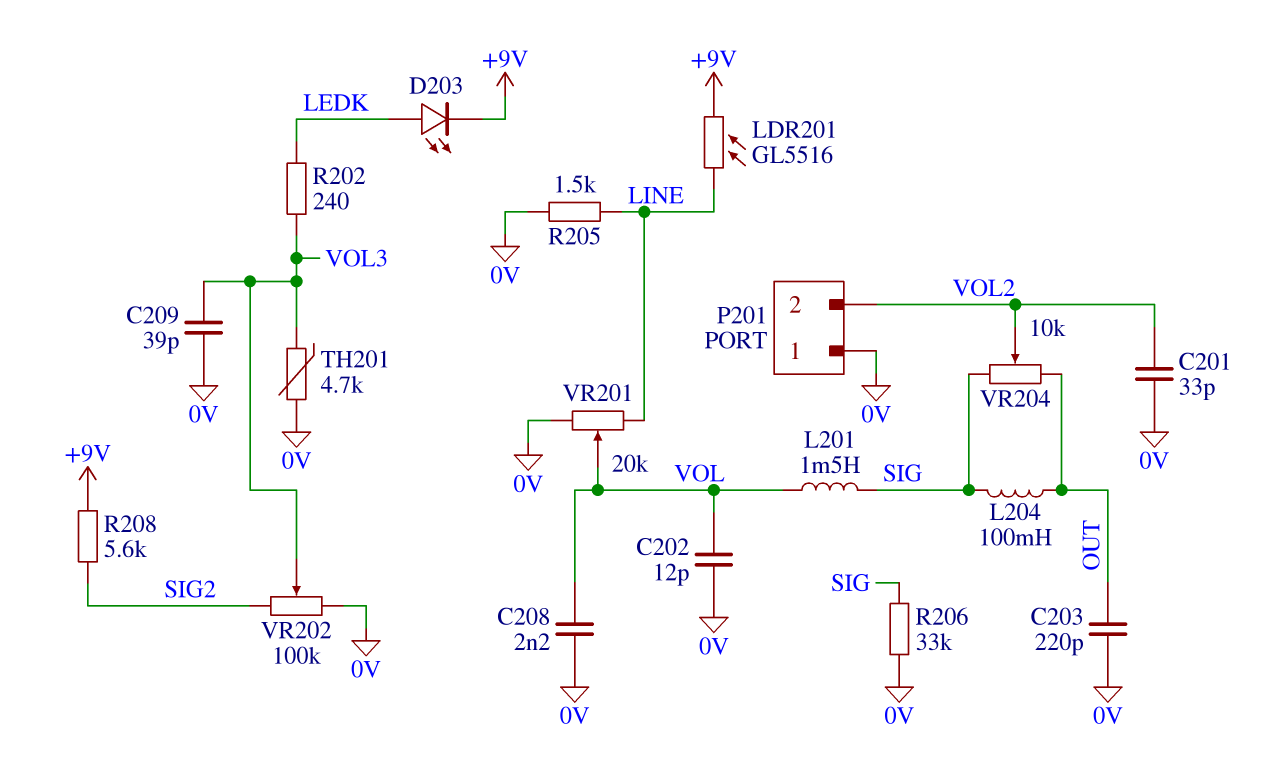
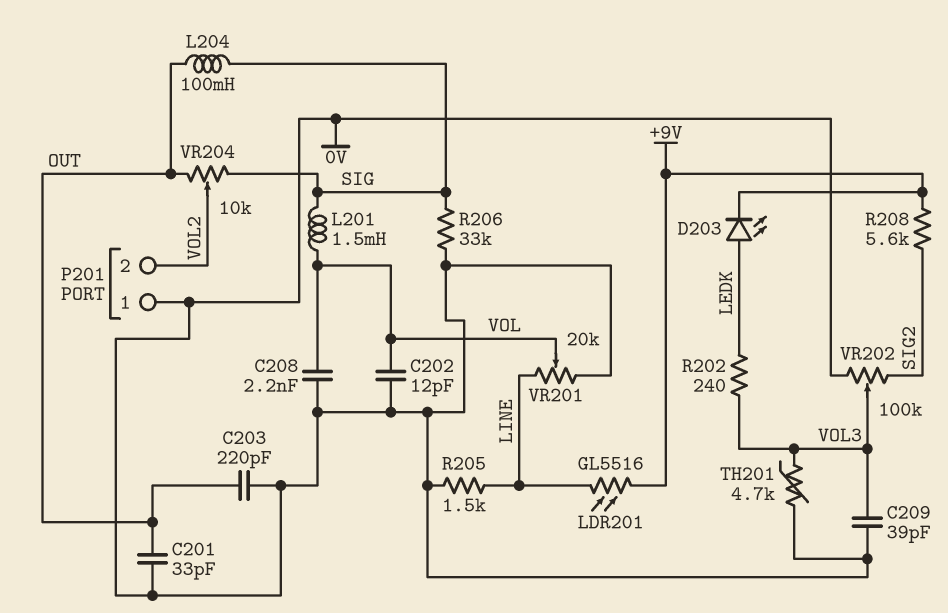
C201: 33pF (0V, VOL2) -> 33pF (0V, OUT)

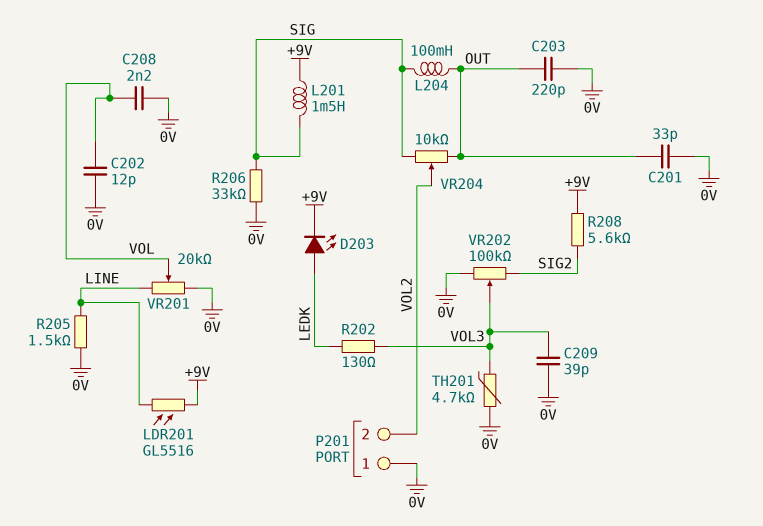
L201: 1.5mH (SIG, VOL) -> 1.5mH (+9V, SIG)
R202: 240 (LEDK, VOL3) -> 130 (LEDK, VOL3)

